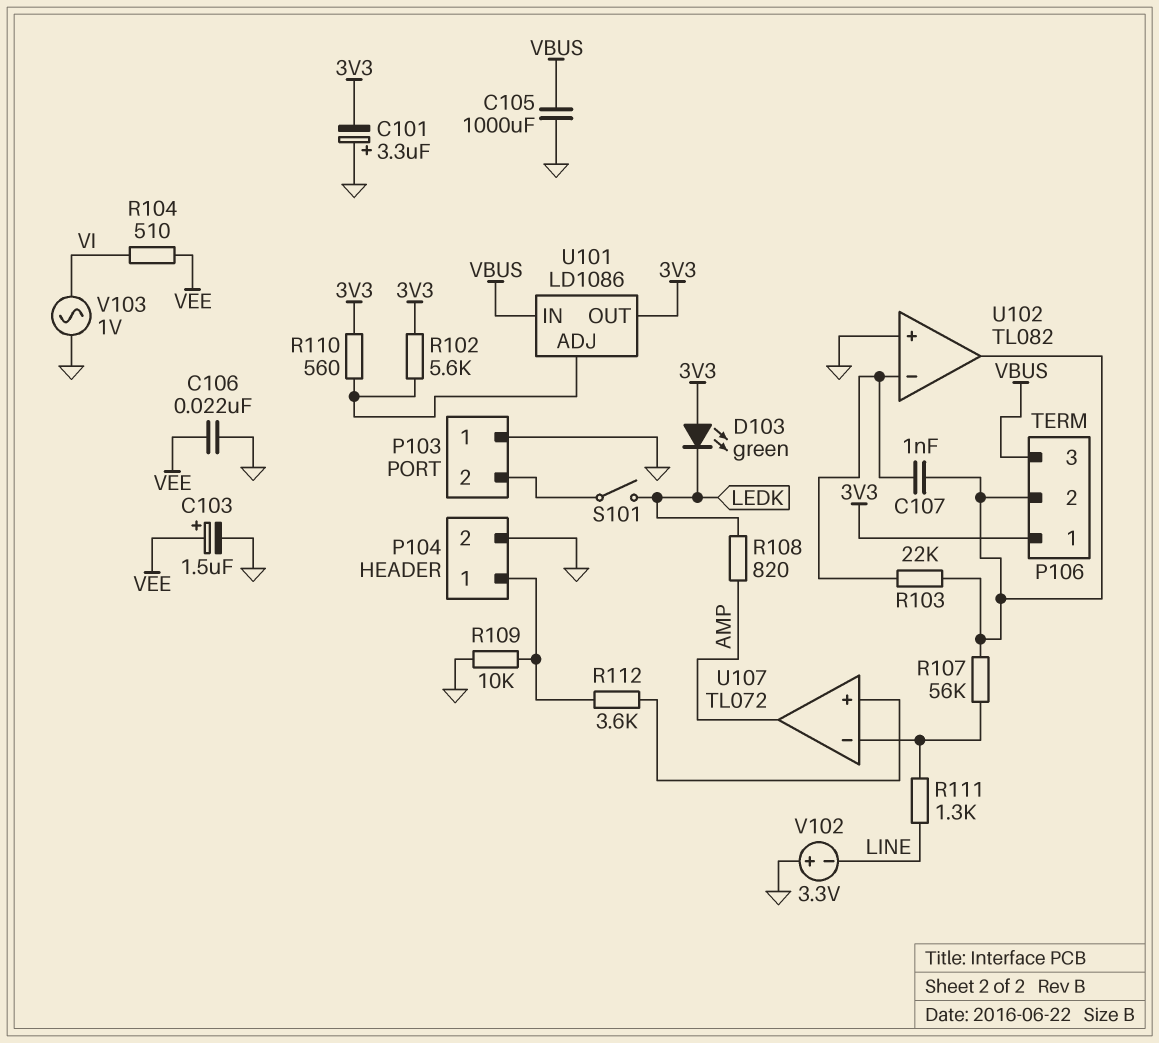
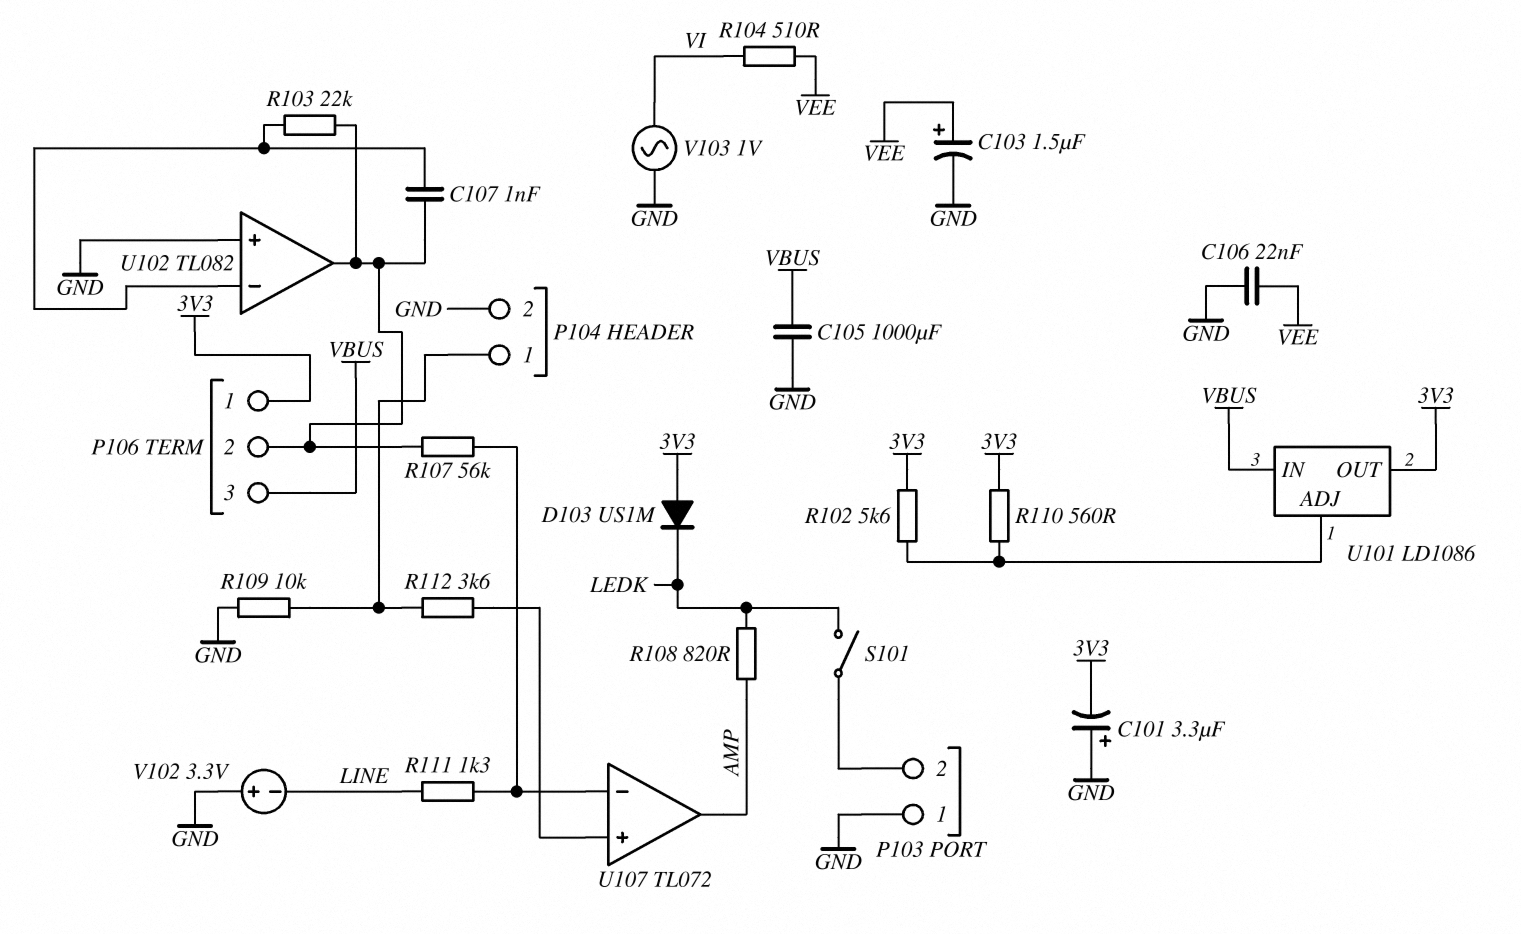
D103: LED green (A 3V3, K LEDK) -> diode US1M (A 3V3, K LEDK)

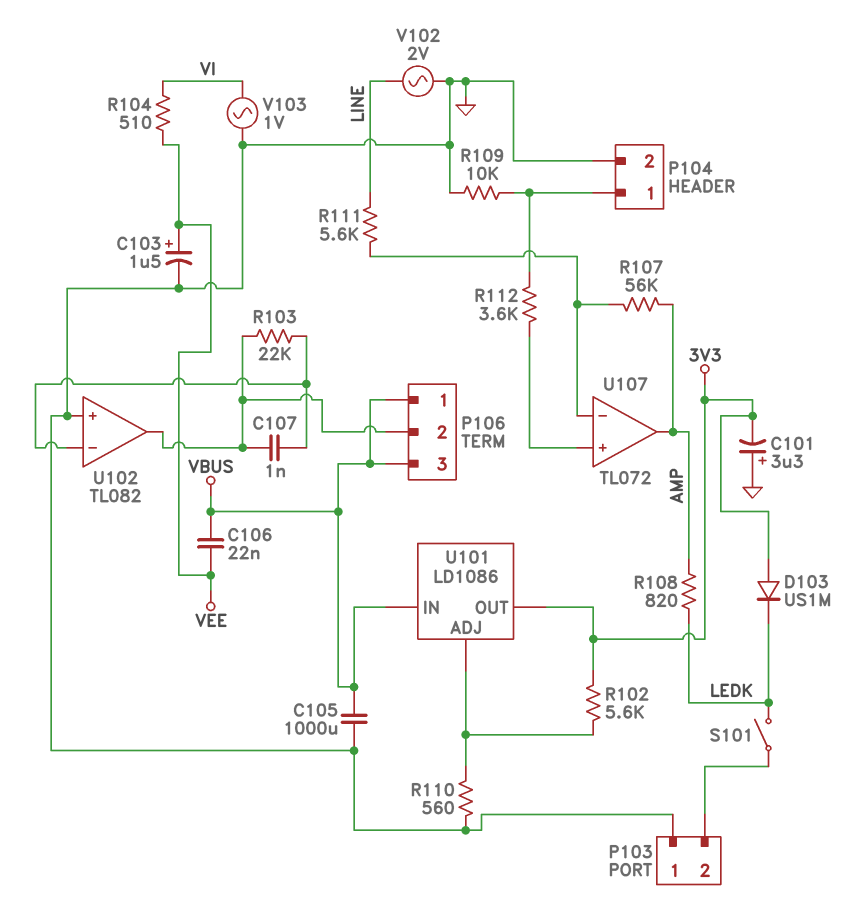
C106: 22nF (GND, VEE) -> 22nF (VBUS, VEE)
P106 pin 1: 3V3 -> VBUS
R107: 56k (P106/2, U107/in-) -> 56k (AMP, U107/in-)
R110: 560 (3V3, U101/ADJ) -> 560 (GND, U101/ADJ)
R111: 1.3k (LINE, U107/in-) -> 5.6k (LINE, U107/in-)
V102: 3.3V (plus GND, minus LINE) -> AC 2V (GND, LINE)

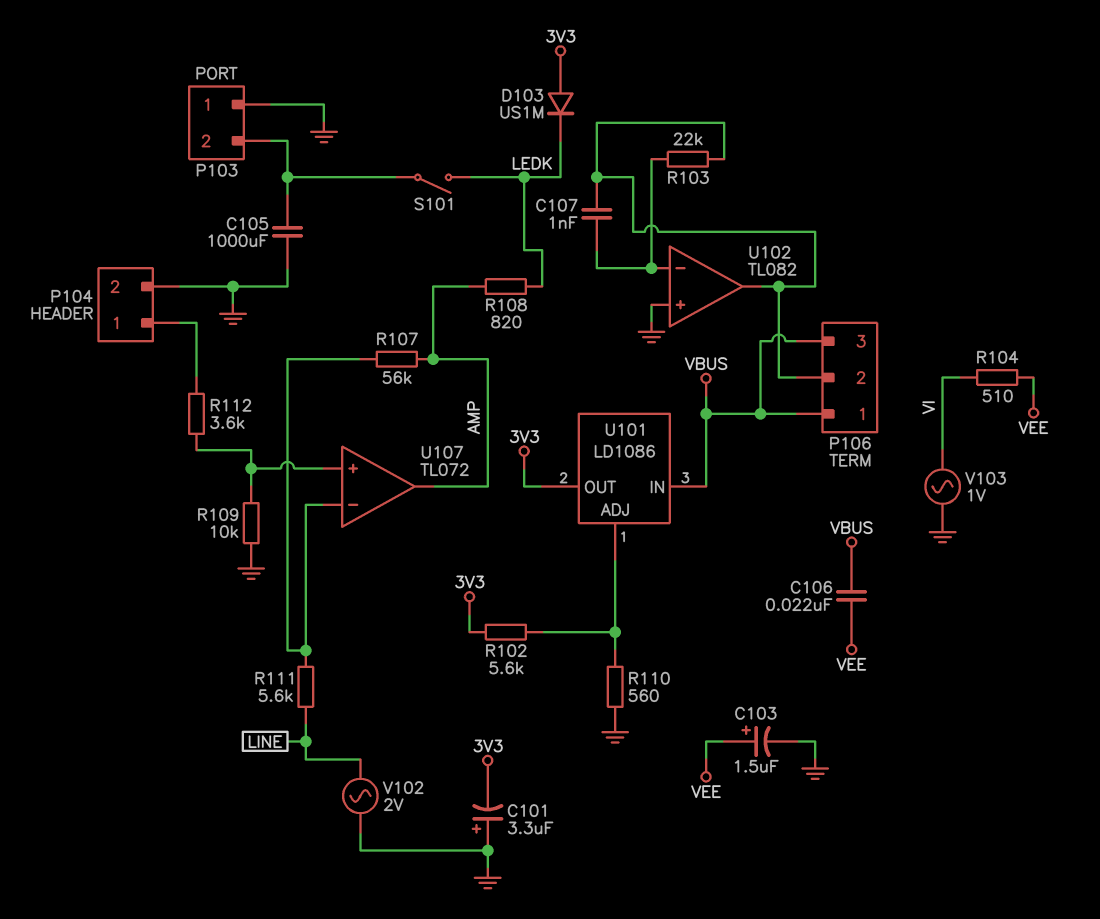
C105: 1000uF (GND, VBUS) -> 1000uF (GND, P103/2)
R109: 10k (GND, P104/1) -> 10k (GND, U107/in+)

